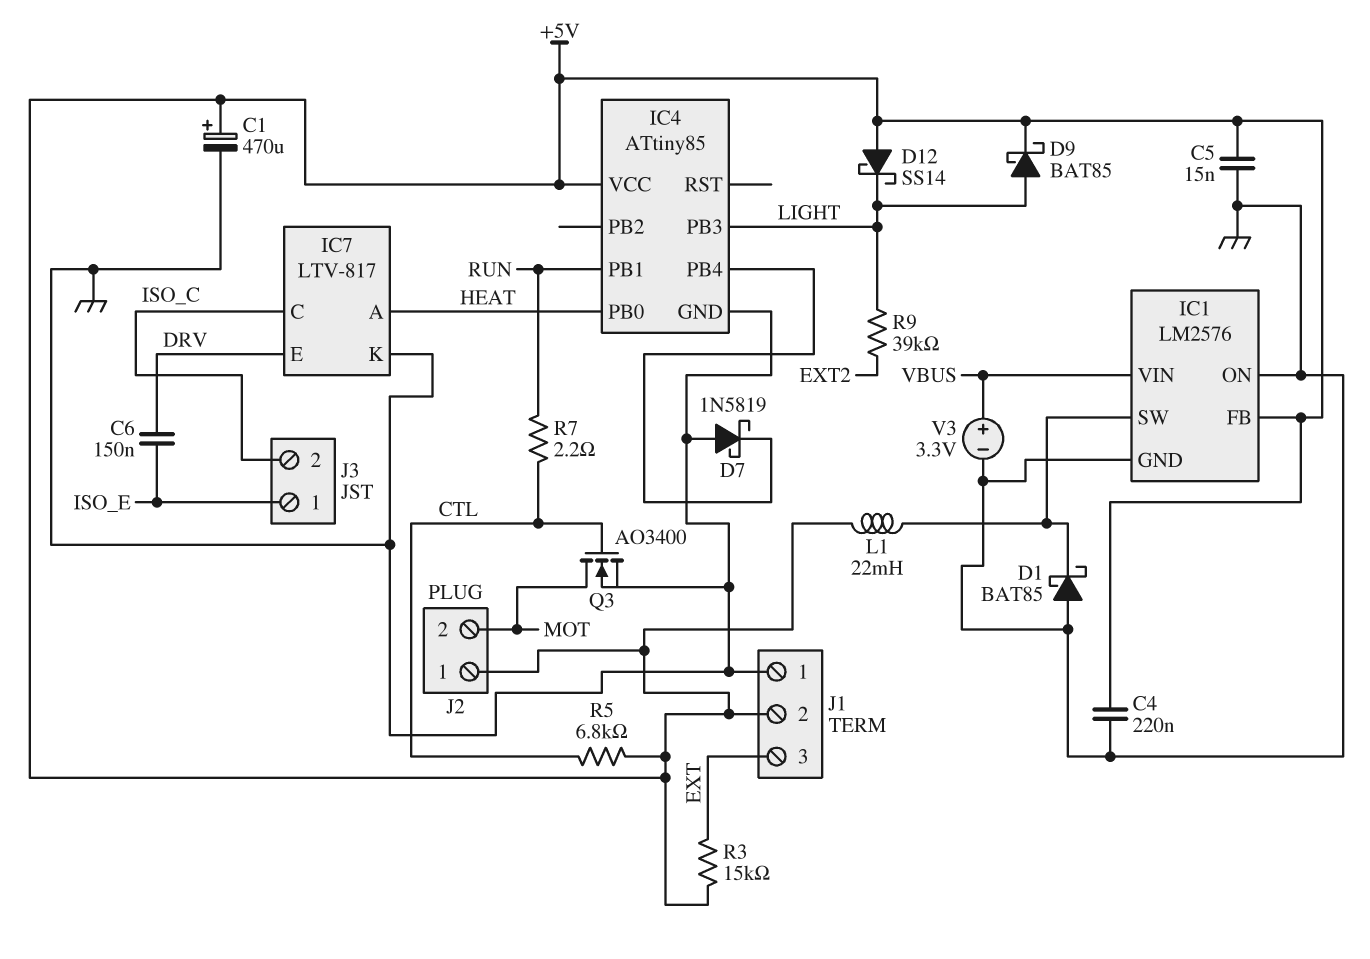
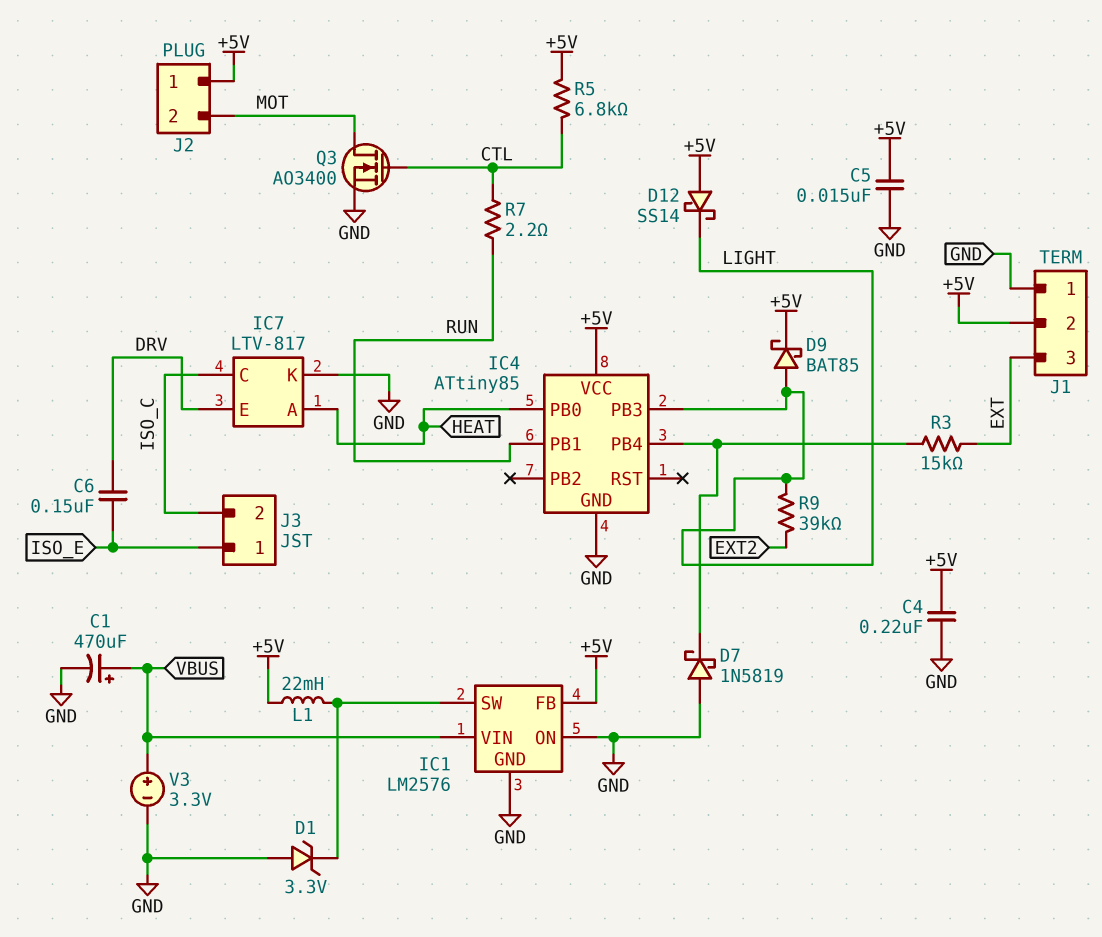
C1: 470uF (plus +5V, minus GND) -> 470uF (plus VBUS, minus GND)
D1: schottky BAT85 (A GND, K IC1/SW) -> zener 3.3V (A GND, K IC1/SW)
R3: 15k (+5V, EXT) -> 15k (EXT, IC4/PB4)

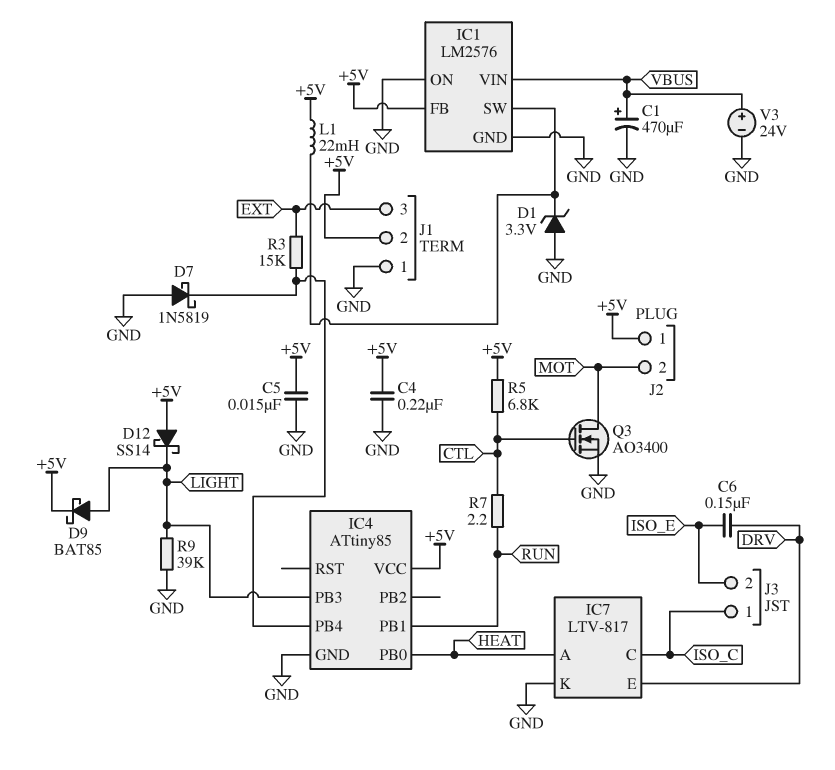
J3 pin 1: ISO_E -> ISO_C
J3 pin 2: ISO_C -> ISO_E
R9: 39k (EXT2, LIGHT) -> 39k (GND, LIGHT)
V3: 3.3V (plus VBUS, minus GND) -> 24V (plus VBUS, minus GND)

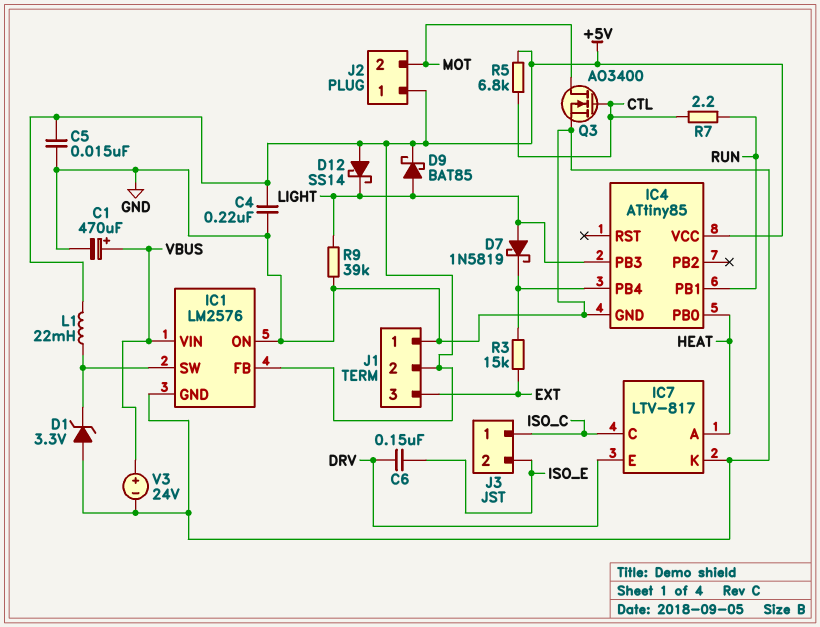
D7: schottky 1N5819 (A GND, K IC4/PB4) -> schottky 1N5819 (A LIGHT, K IC4/PB4)

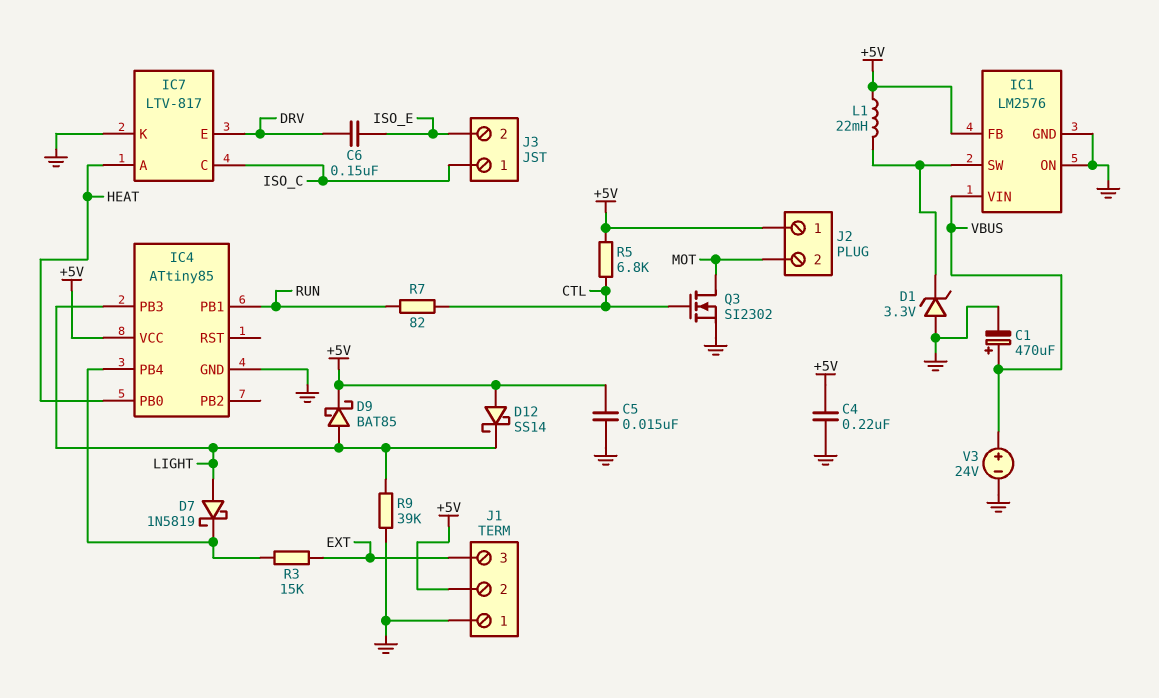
Q3: NMOS AO3400 (G CTL, D MOT, S GND) -> NMOS SI2302 (G CTL, D MOT, S GND)
R7: 2.2 (CTL, RUN) -> 82 (CTL, RUN)

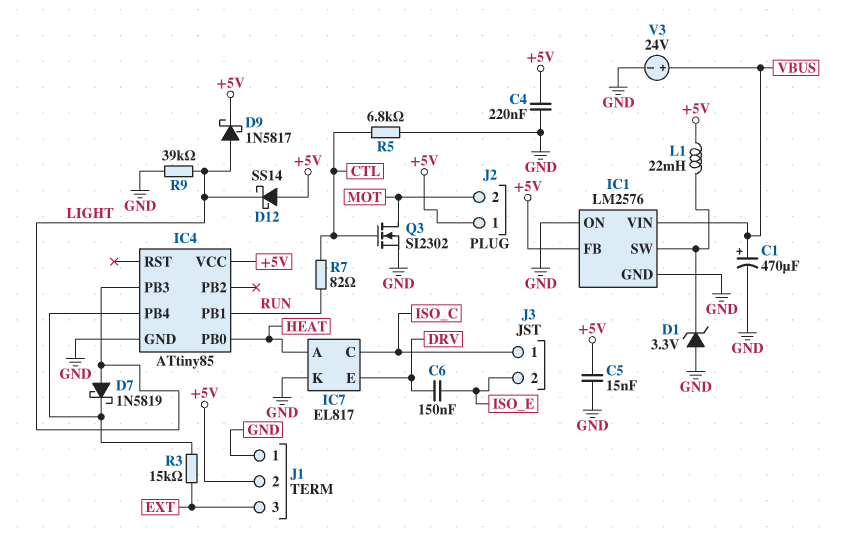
D9: schottky BAT85 (A LIGHT, K +5V) -> schottky 1N5817 (A LIGHT, K +5V)
IC7: LTV-817 -> EL817
R5: 6.8k (+5V, CTL) -> 6.8k (CTL, GND)

